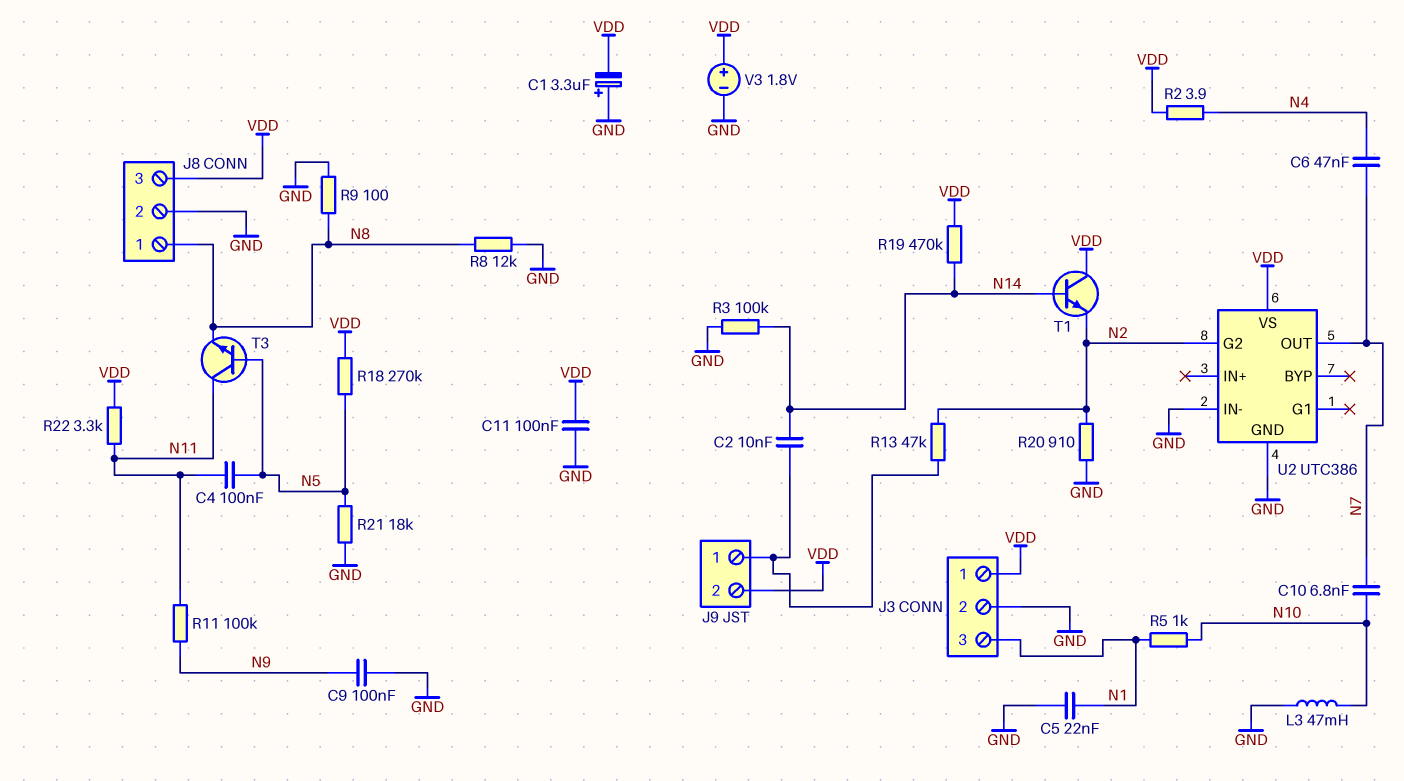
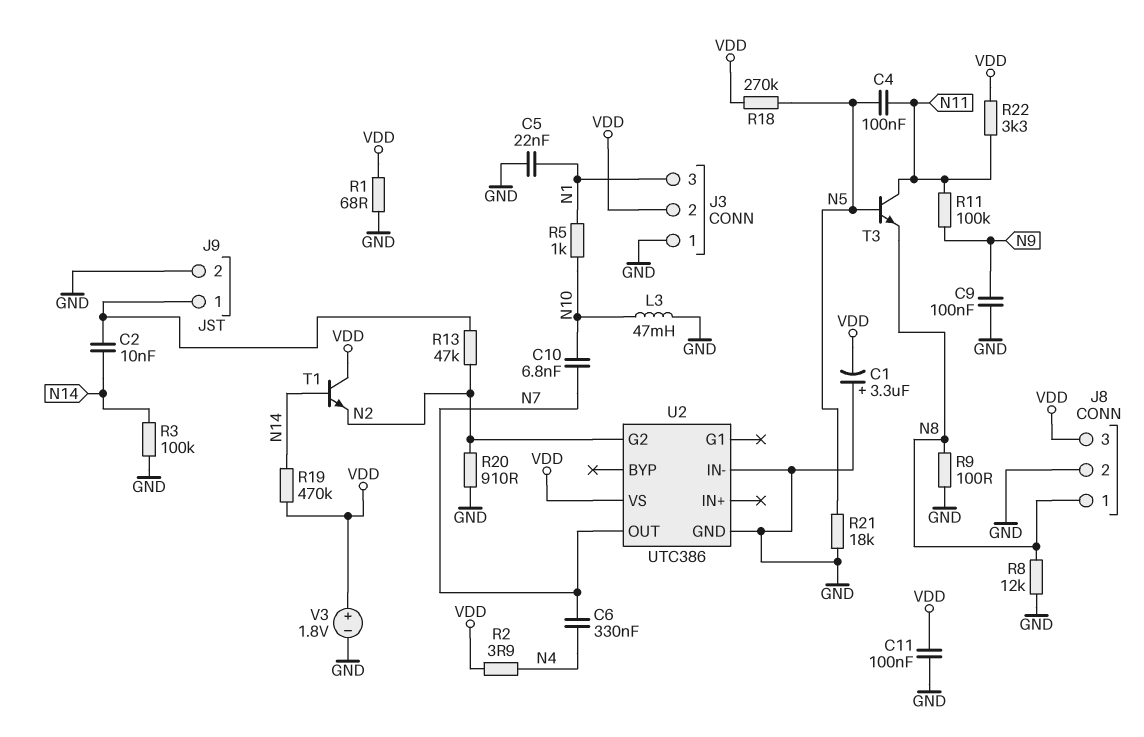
C6: 47nF (N4, N7) -> 330nF (N4, N7)
J3 pin 1: VDD -> GND
J3 pin 2: GND -> VDD
J9 pin 2: VDD -> GND
R1: none -> 68 (GND, VDD)

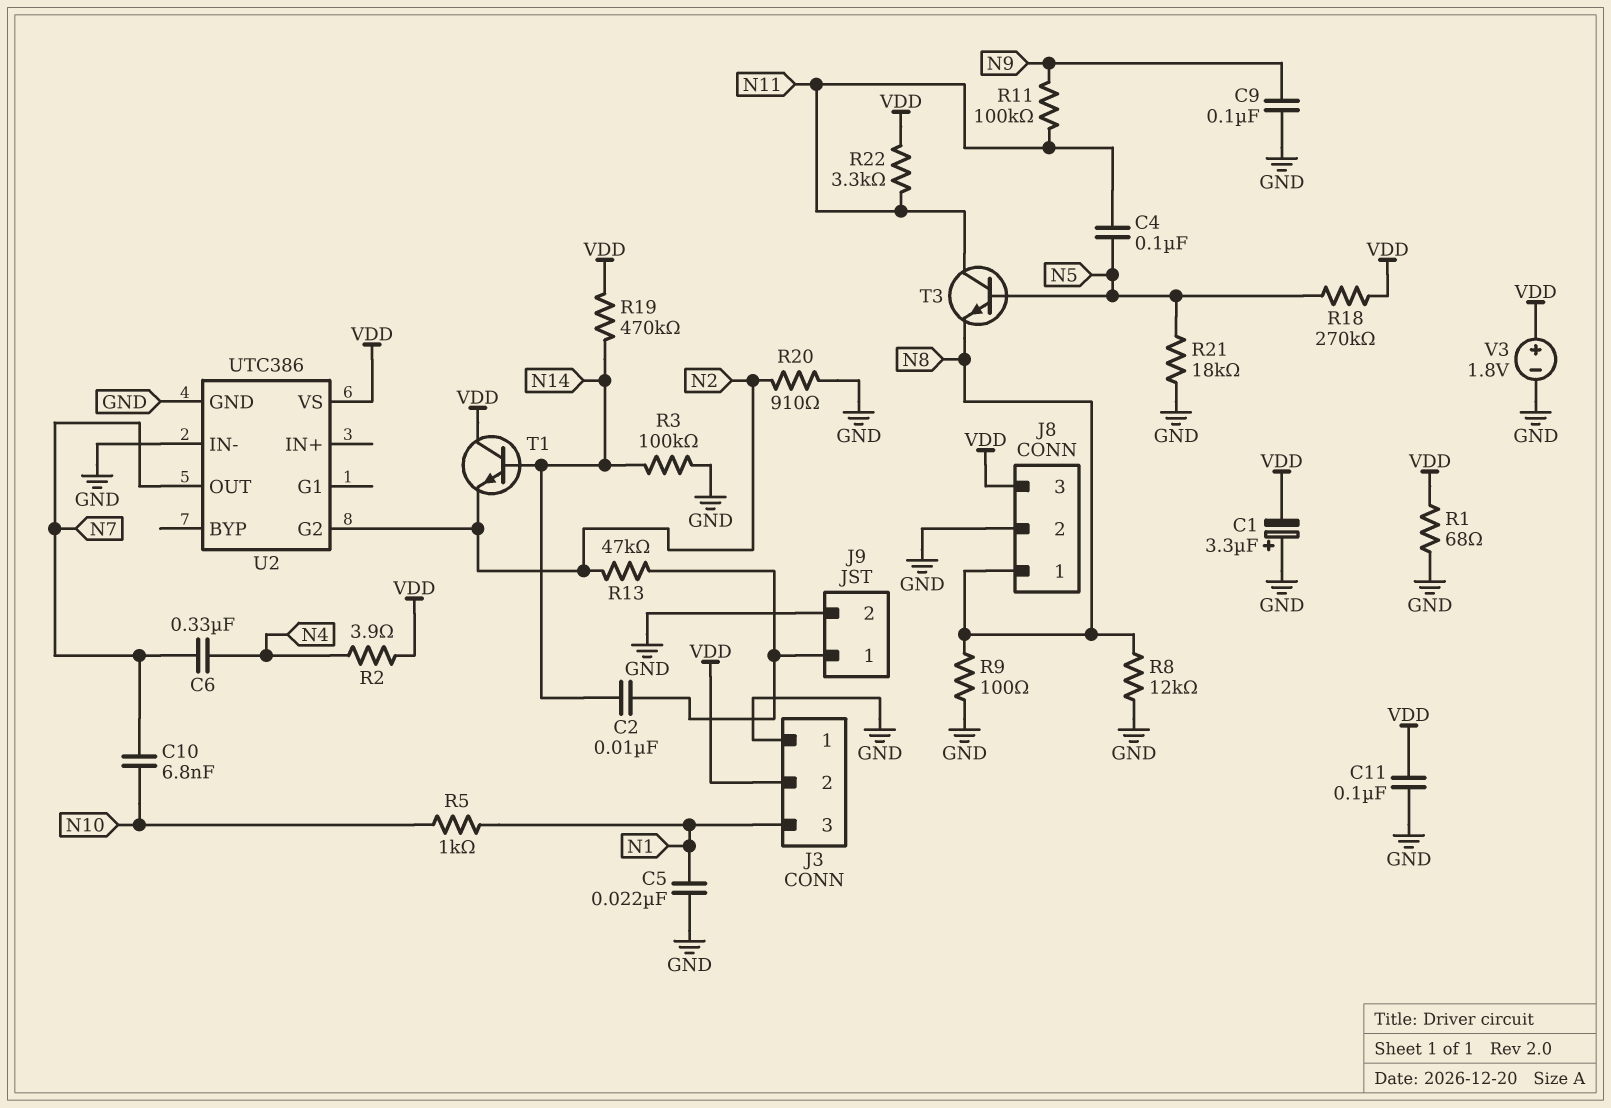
L3: 47mH (GND, N10) -> none

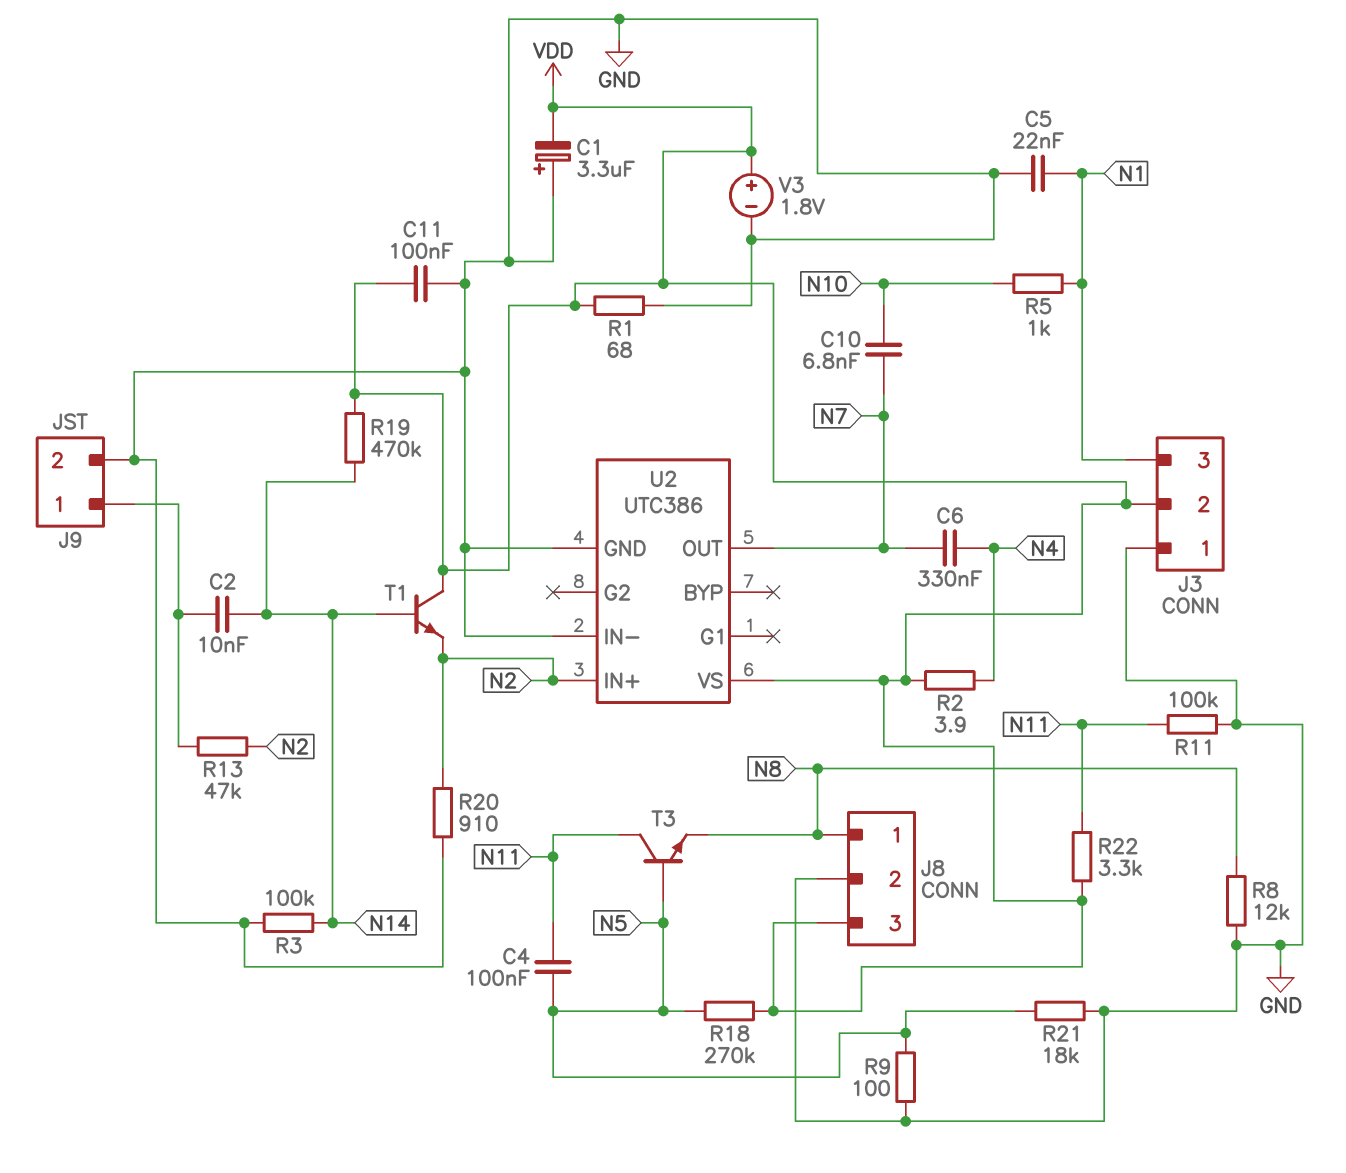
C9: 100nF (GND, N9) -> none
R9: 100 (GND, N8) -> 100 (GND, N5)
R11: 100k (N9, N11) -> 100k (GND, N11)
U2 pin G2: N2 -> none
U2 pin IN+: none -> N2

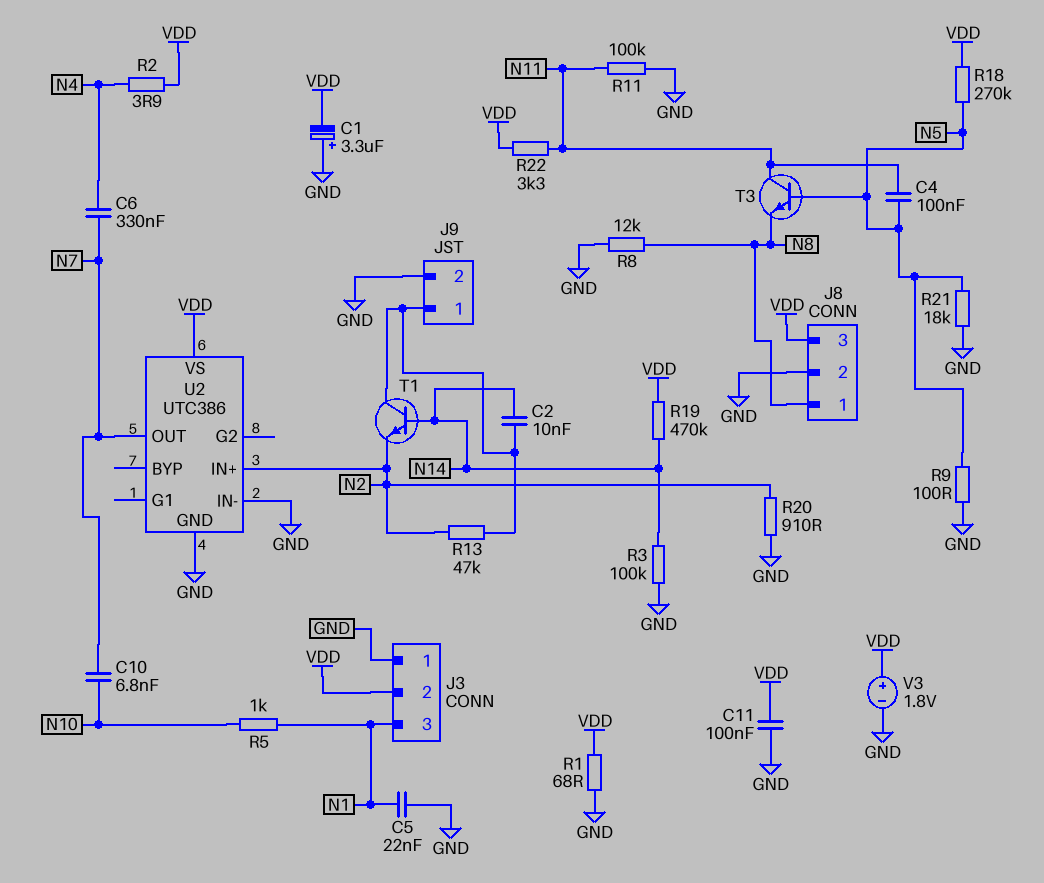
T1: NPN (B N14, C VDD, E N2) -> NPN (B N14, C J9/1, E N2)

